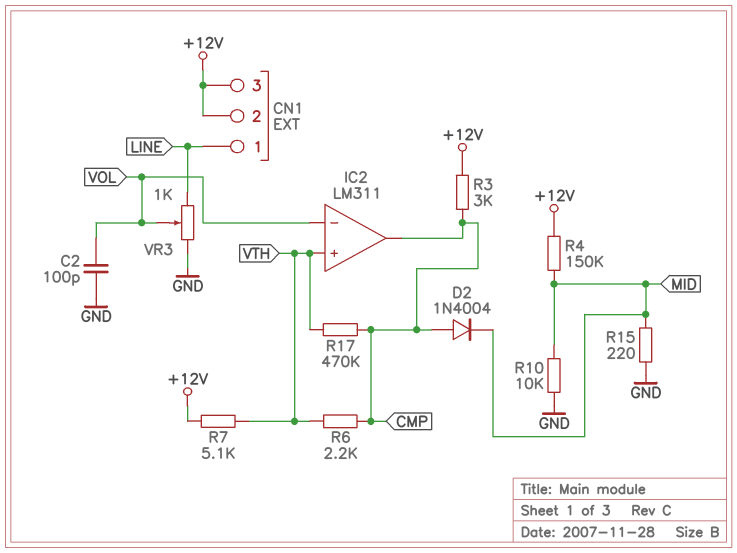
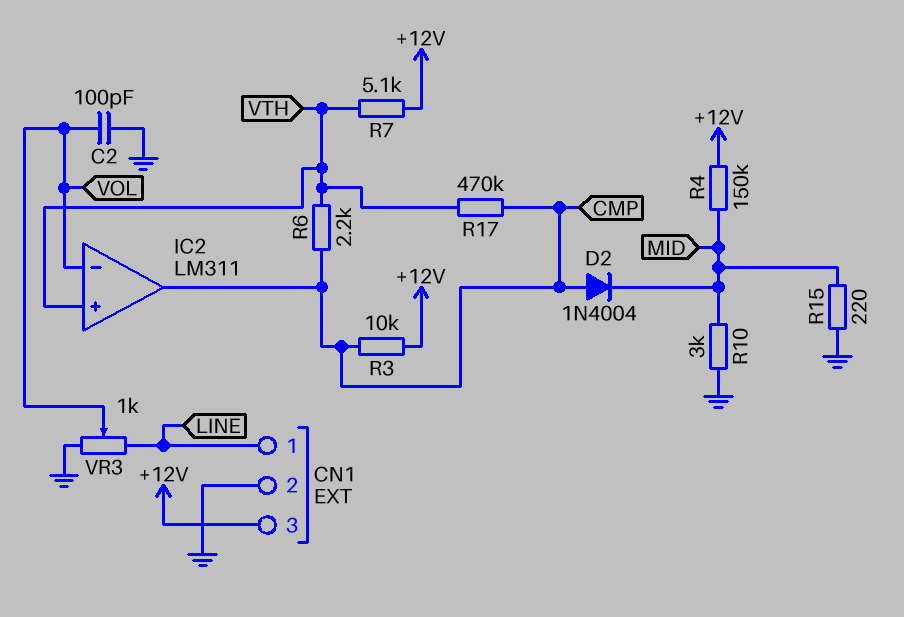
CN1 pin 2: +12V -> GND
R3: 3k (+12V, CMP) -> 10k (+12V, CMP)
R10: 10k (GND, MID) -> 3k (GND, MID)

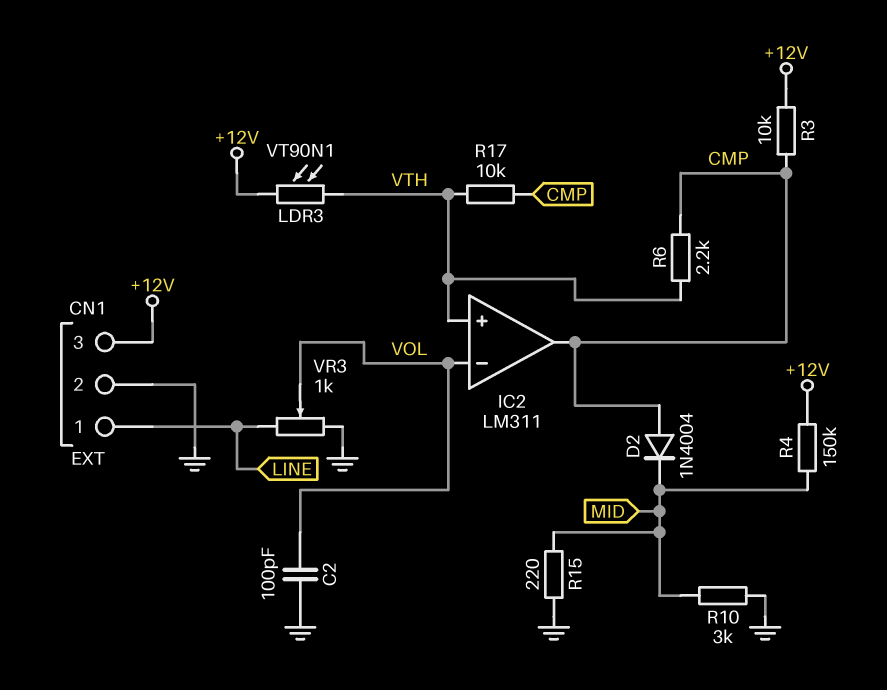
LDR3: none -> VT90N1 (+12V, VTH)
R7: 5.1k (+12V, VTH) -> none
R17: 470k (CMP, VTH) -> 10k (CMP, VTH)

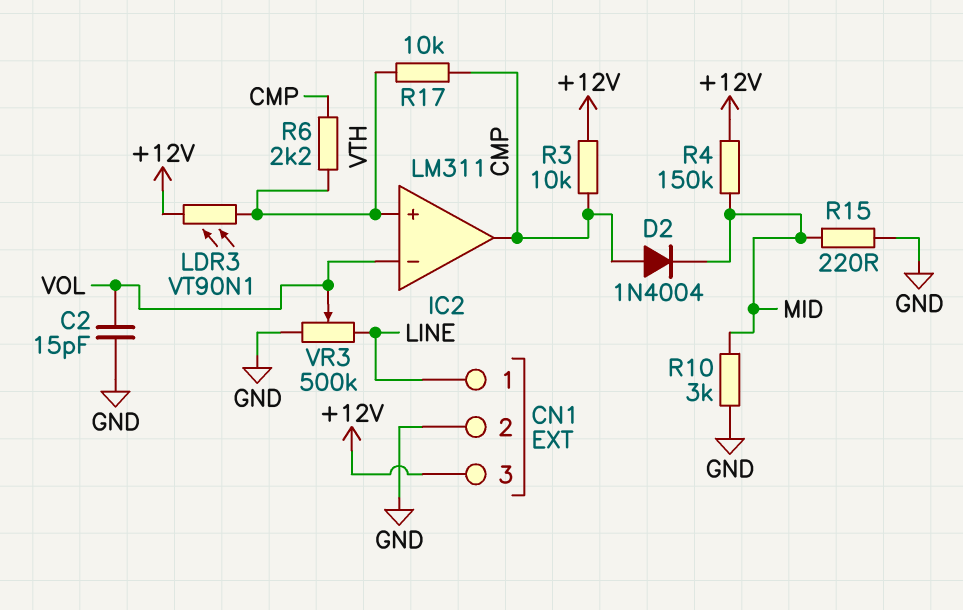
C2: 100pF (GND, VOL) -> 15pF (GND, VOL)
VR3: 1k (GND, LINE, wiper VOL) -> 500k (GND, LINE, wiper VOL)

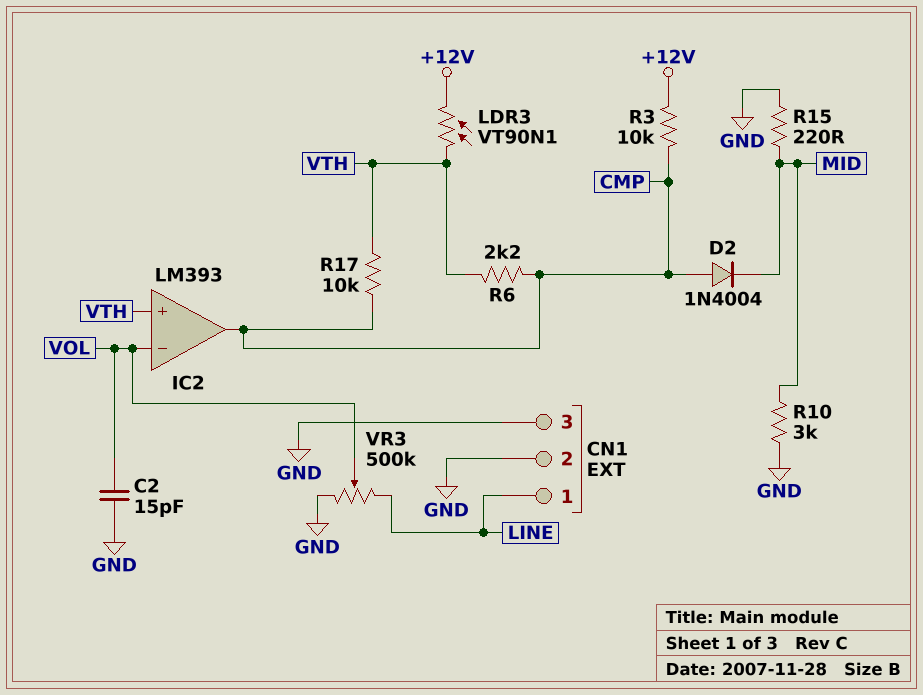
CN1 pin 3: +12V -> GND
IC2: LM311 -> LM393
R4: 150k (+12V, MID) -> none

